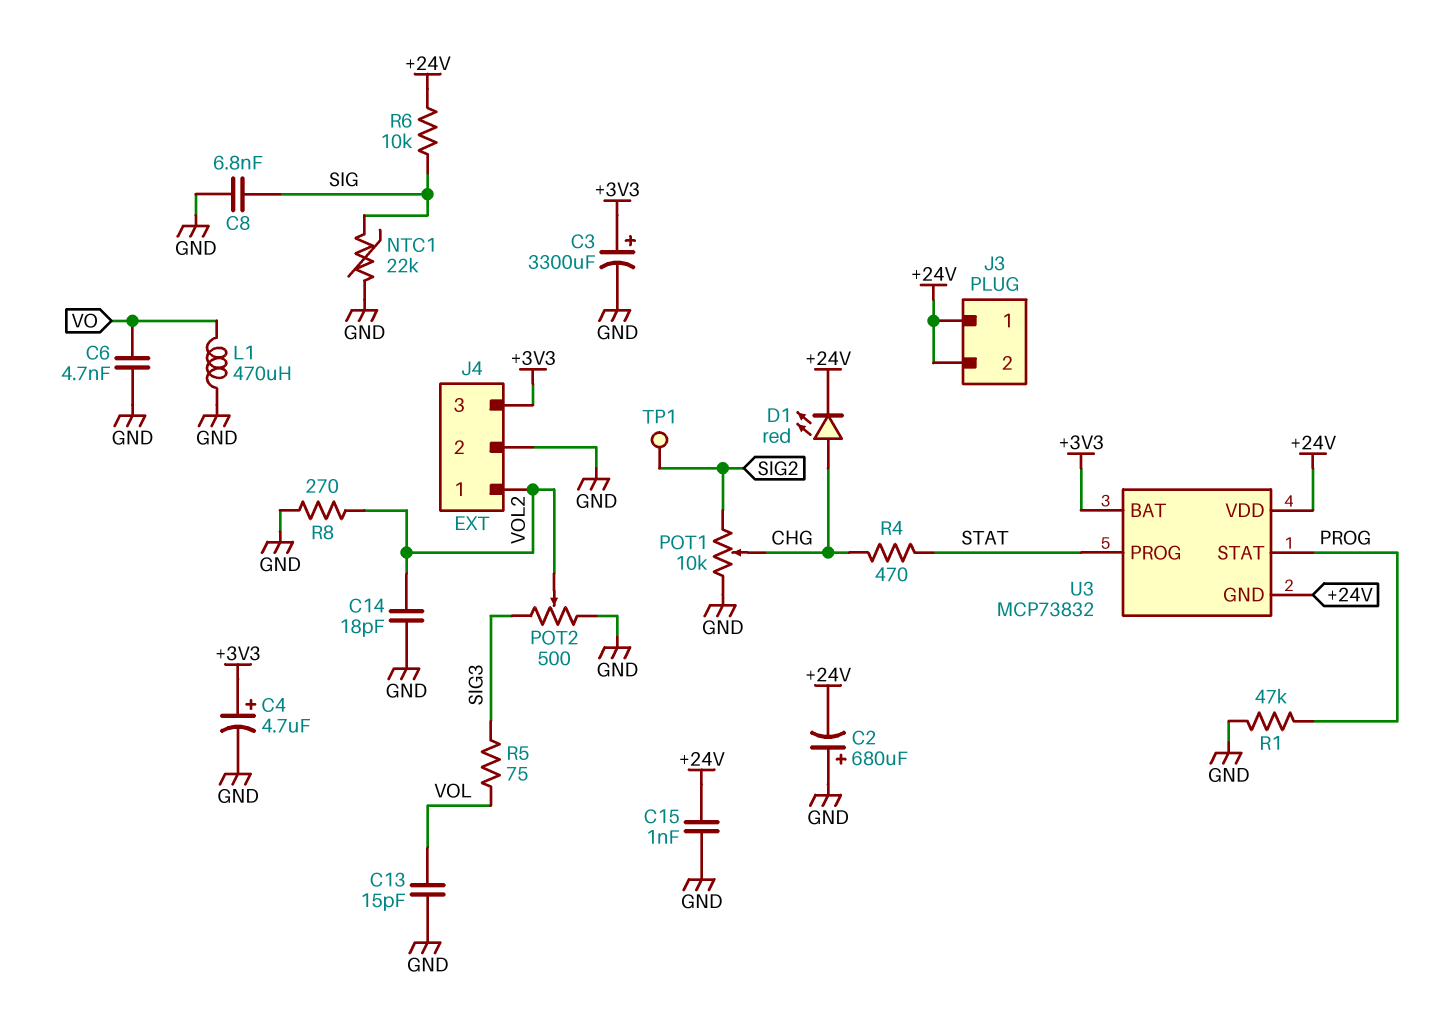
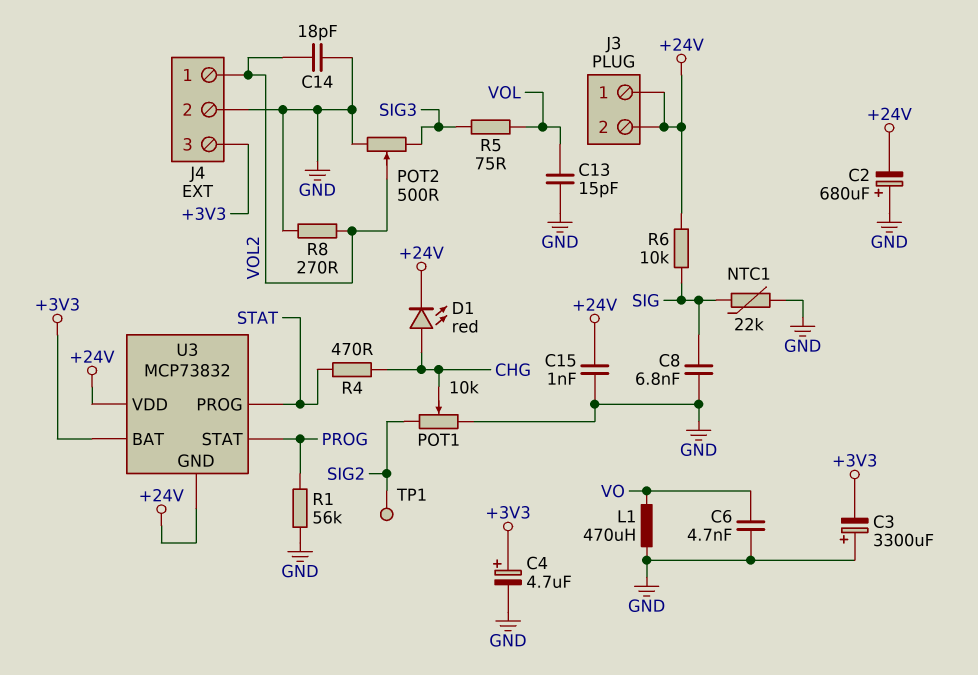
C3: 3300uF (plus +3V3, minus GND) -> 3300uF (plus GND, minus +3V3)
R1: 47k (GND, PROG) -> 56k (GND, PROG)

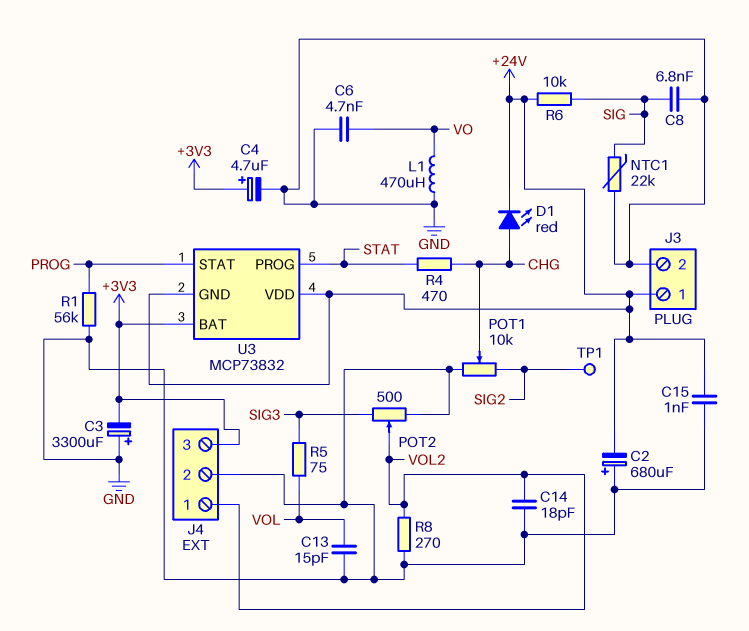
J3 pin 2: +24V -> GND

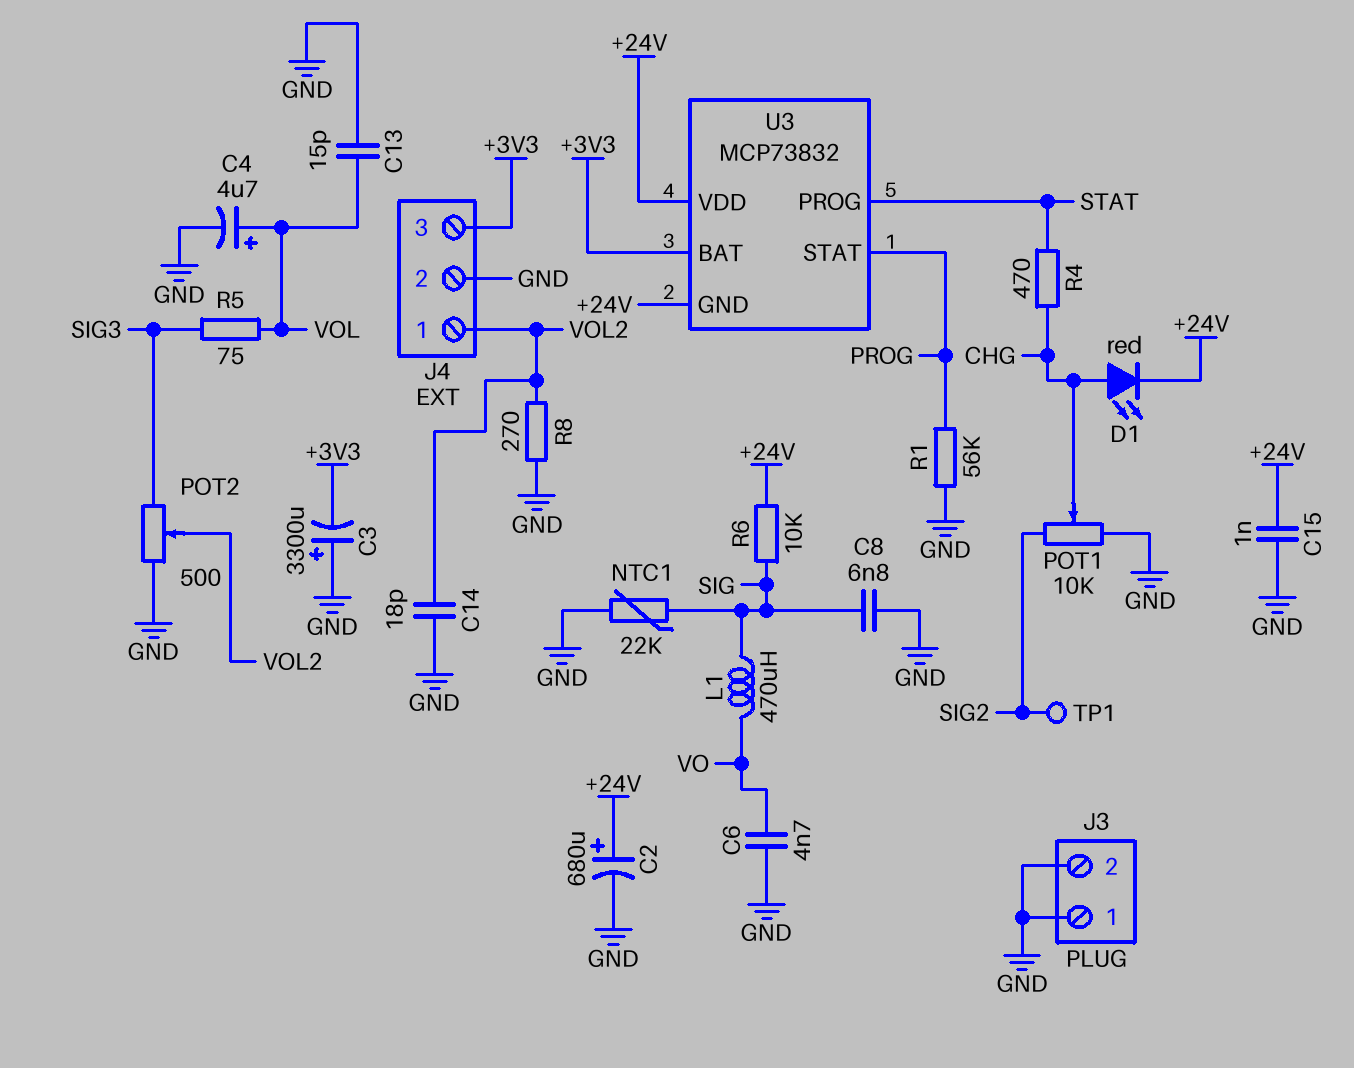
C2: 680uF (plus GND, minus +24V) -> 680uF (plus +24V, minus GND)
C4: 4.7uF (plus +3V3, minus GND) -> 4.7uF (plus VOL, minus GND)
J3 pin 1: +24V -> GND
L1: 470uH (GND, VO) -> 470uH (SIG, VO)

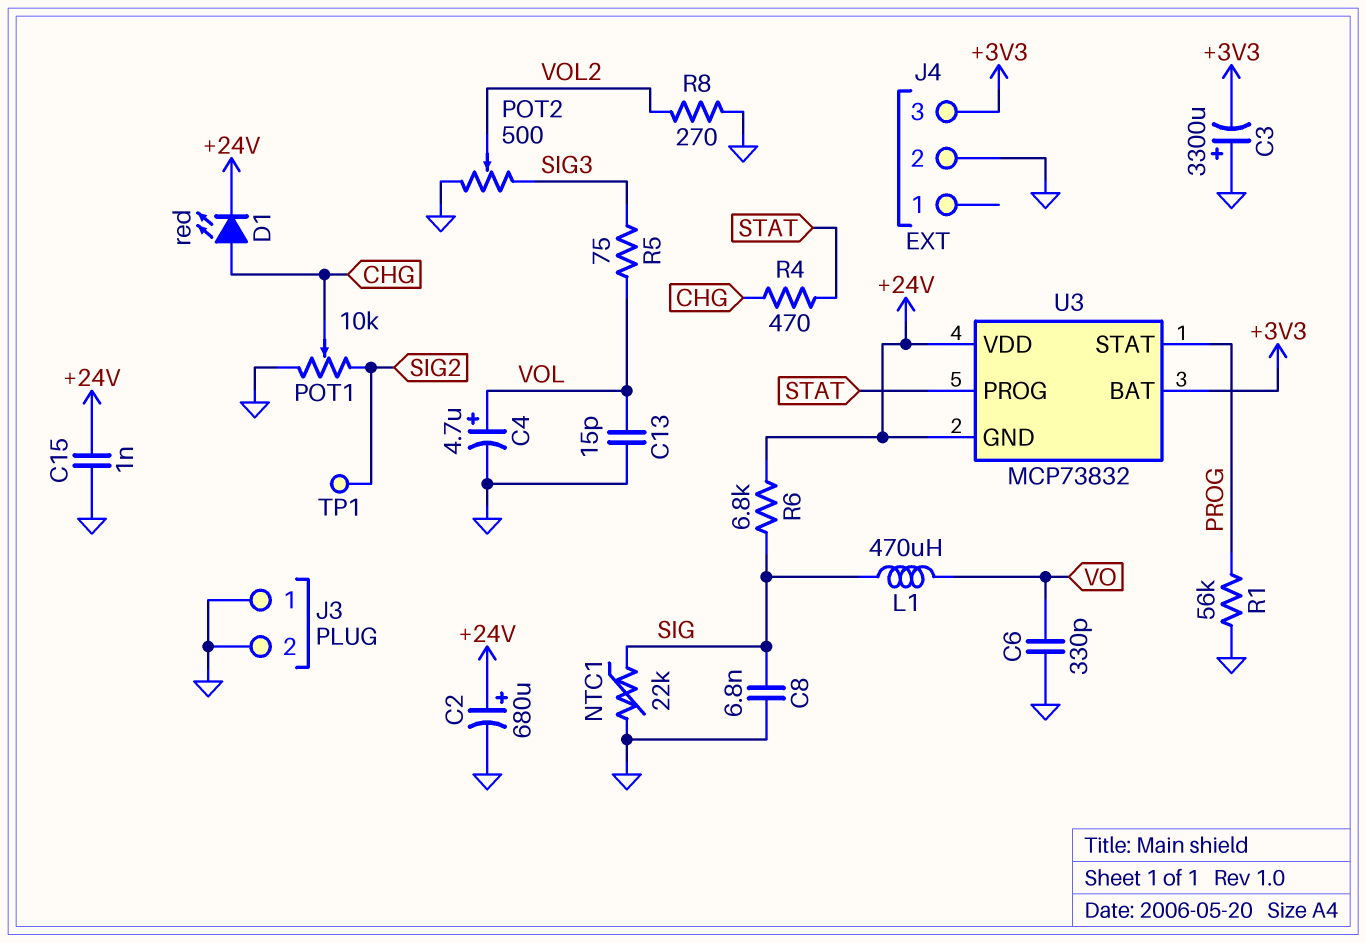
C6: 4.7nF (GND, VO) -> 330pF (GND, VO)
C14: 18pF (GND, VOL2) -> none
J4 pin 1: VOL2 -> none
R6: 10k (+24V, SIG) -> 6.8k (+24V, SIG)

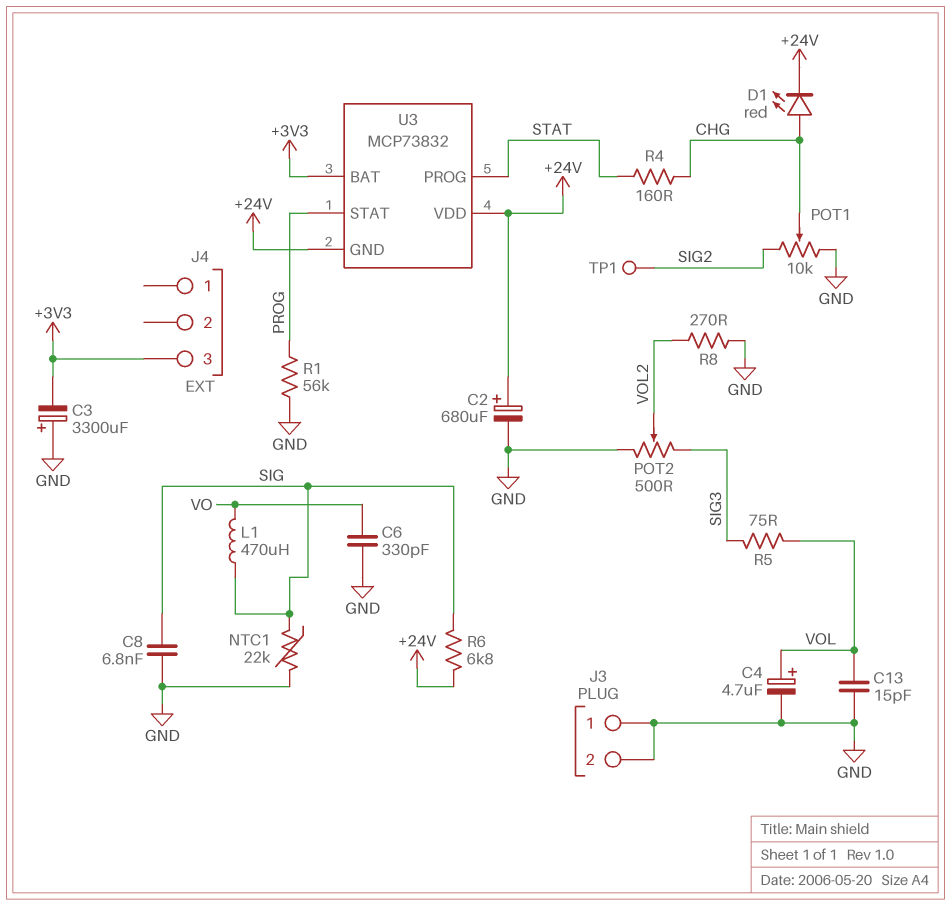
C15: 1nF (+24V, GND) -> none
J4 pin 2: GND -> none
R4: 470 (CHG, STAT) -> 160 (CHG, STAT)

